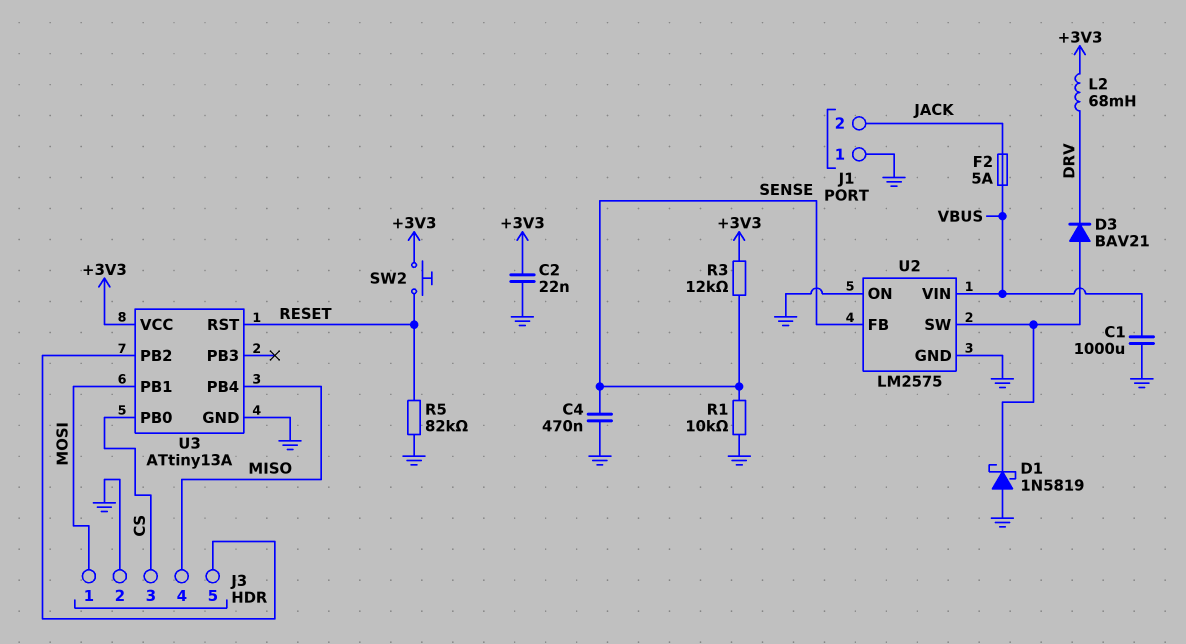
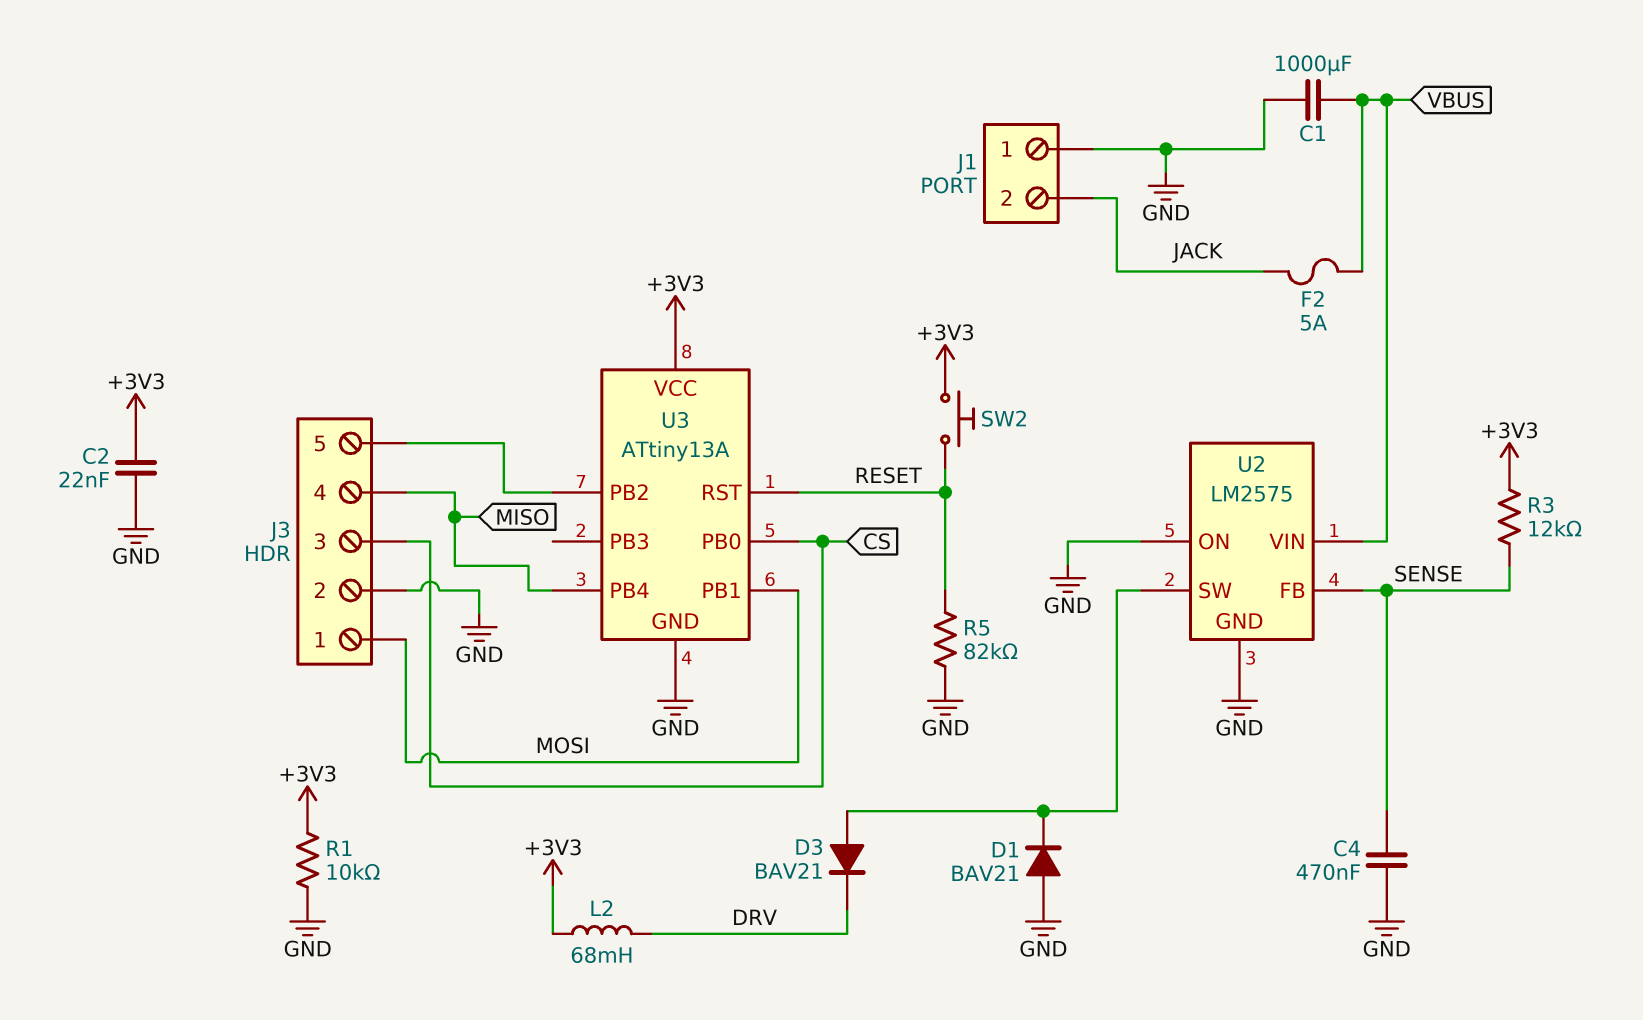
D1: schottky 1N5819 (A GND, K U2/SW) -> diode BAV21 (A GND, K U2/SW)
R1: 10k (GND, SENSE) -> 10k (+3V3, GND)

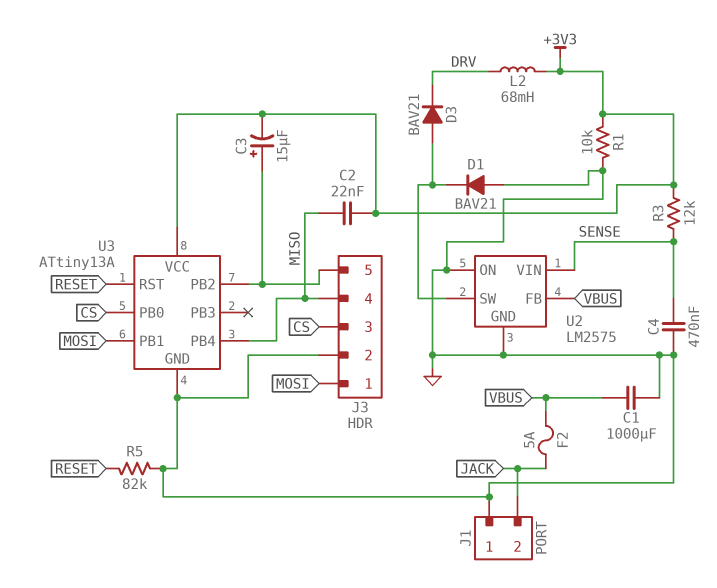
C2: 22nF (+3V3, GND) -> 22nF (+3V3, MISO)
C3: none -> 15uF (plus J3/5, minus +3V3)
SW2: button (+3V3, RESET) -> none
U2 pin FB: SENSE -> VBUS
U2 pin VIN: VBUS -> SENSE

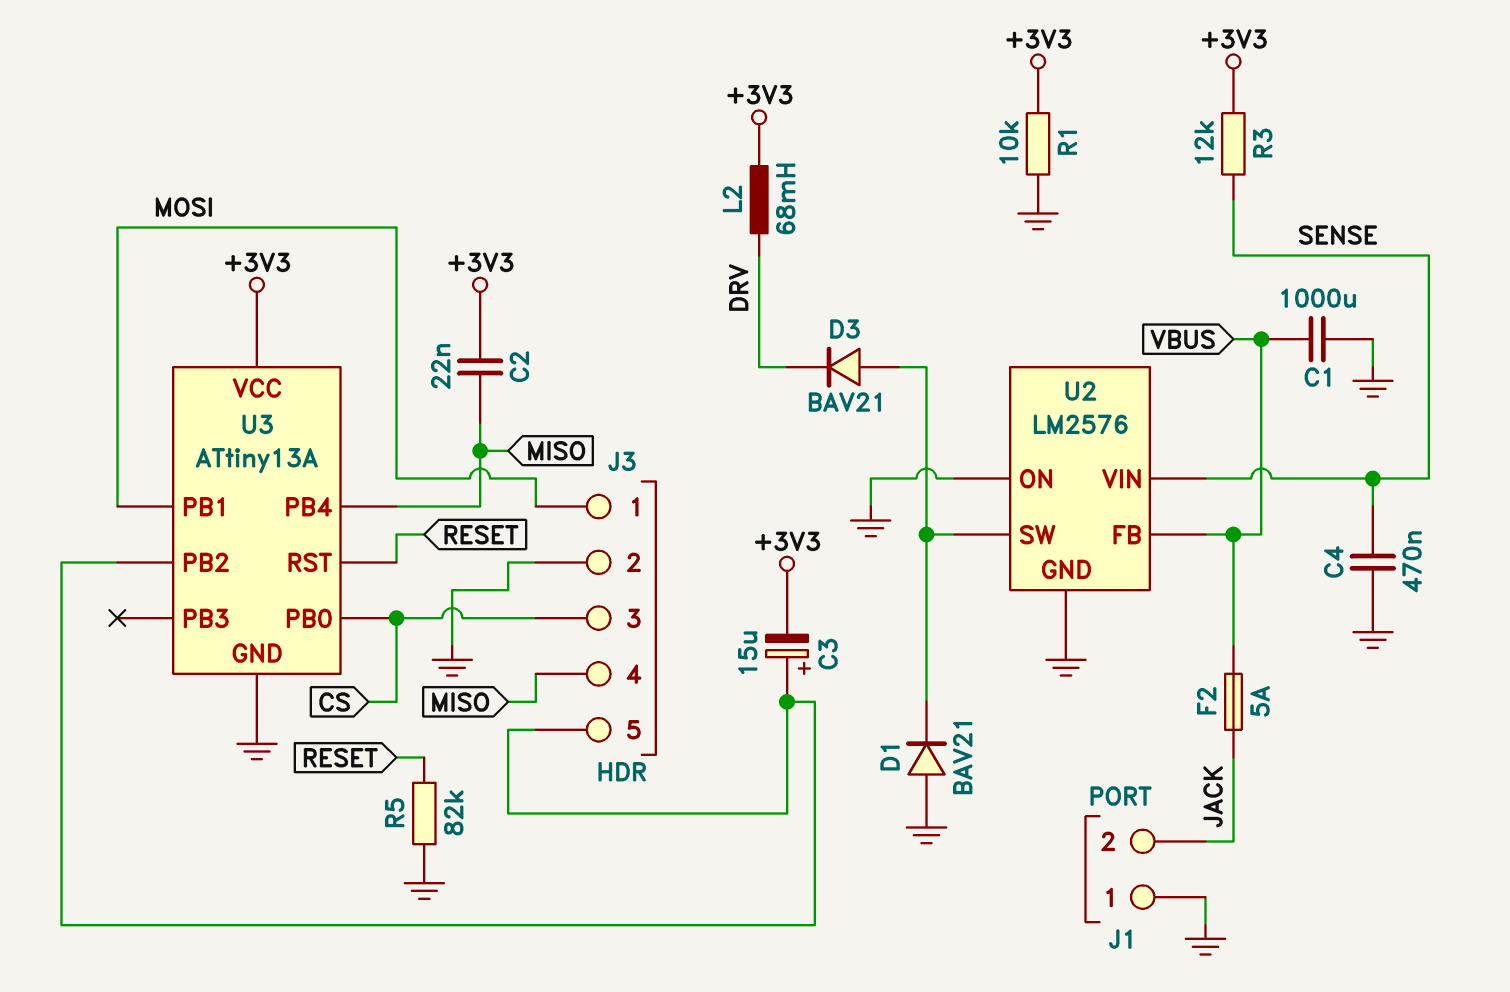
U2: LM2575 -> LM2576

